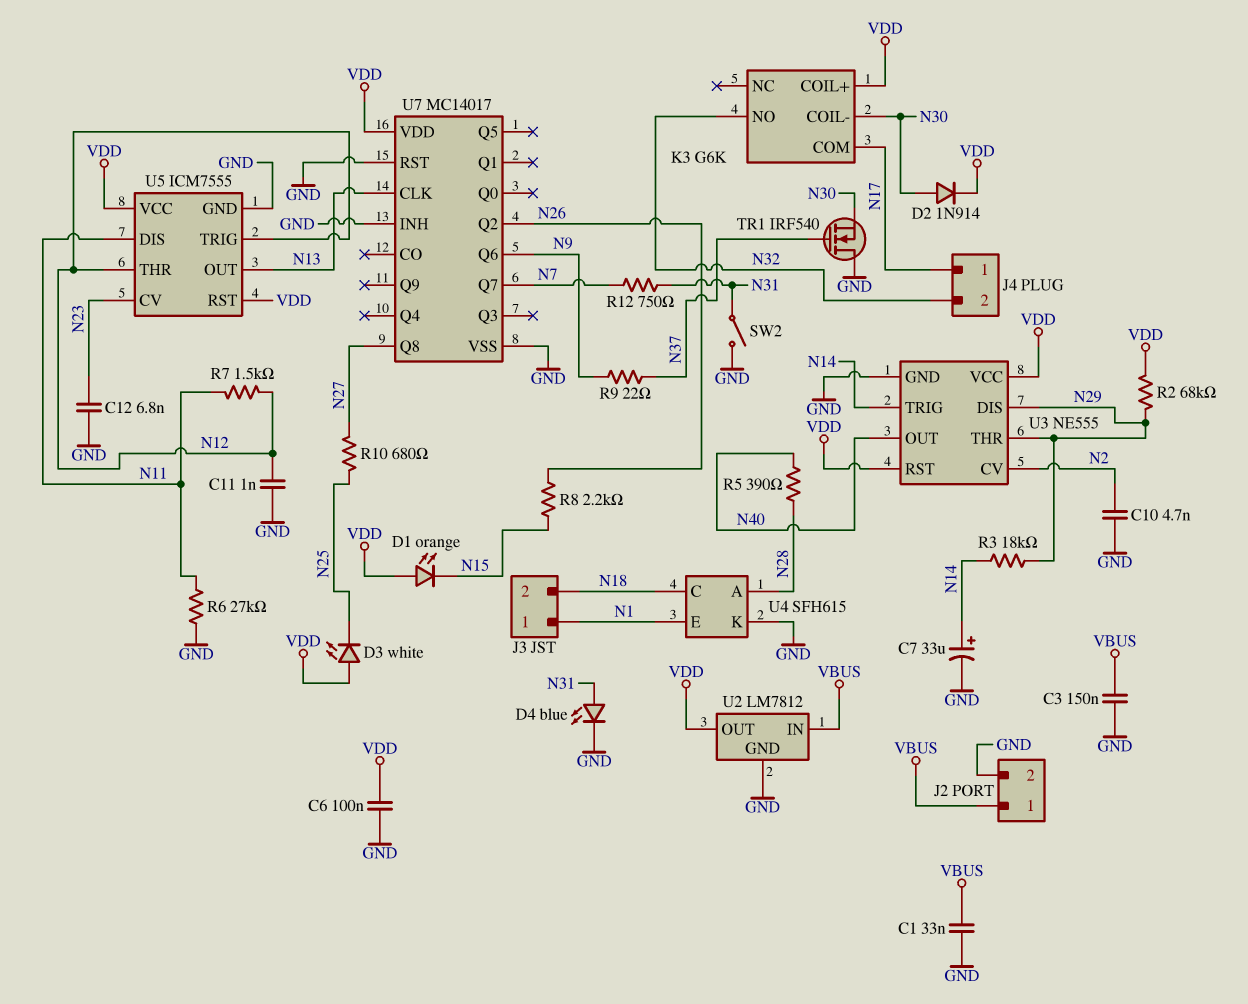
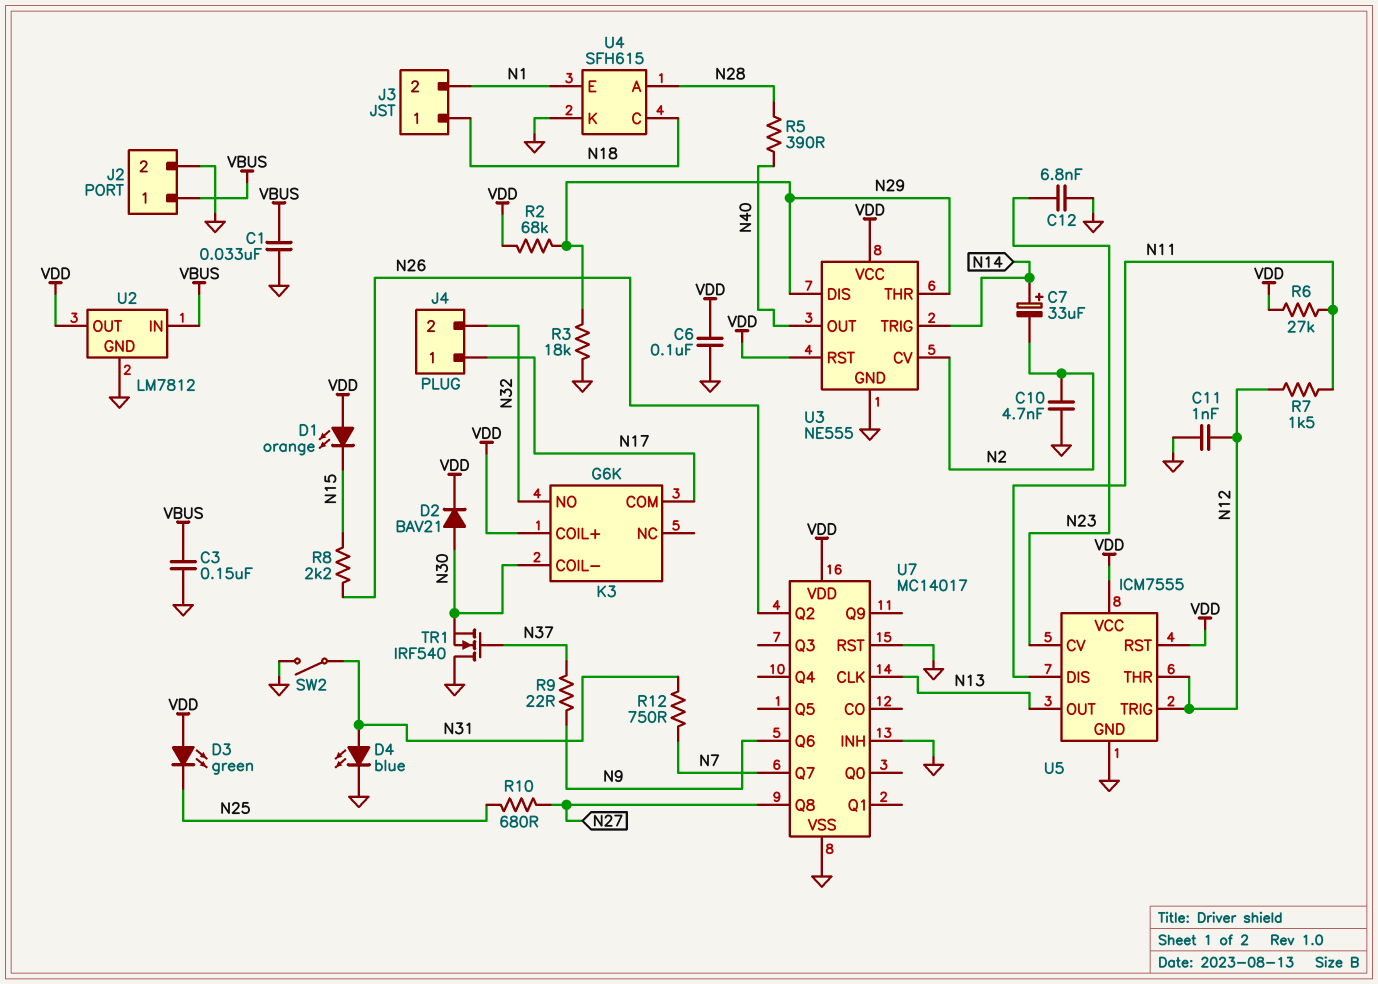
C7: 33uF (plus N14, minus GND) -> 33uF (plus N14, minus N2)
D2: diode 1N914 (A N30, K VDD) -> diode BAV21 (A N30, K VDD)
D3: LED white (A VDD, K N25) -> LED green (A VDD, K N25)
J3 pin 1: N1 -> N18
J3 pin 2: N18 -> N1
R3: 18k (N14, N29) -> 18k (GND, N29)
R6: 27k (GND, N11) -> 27k (N11, VDD)

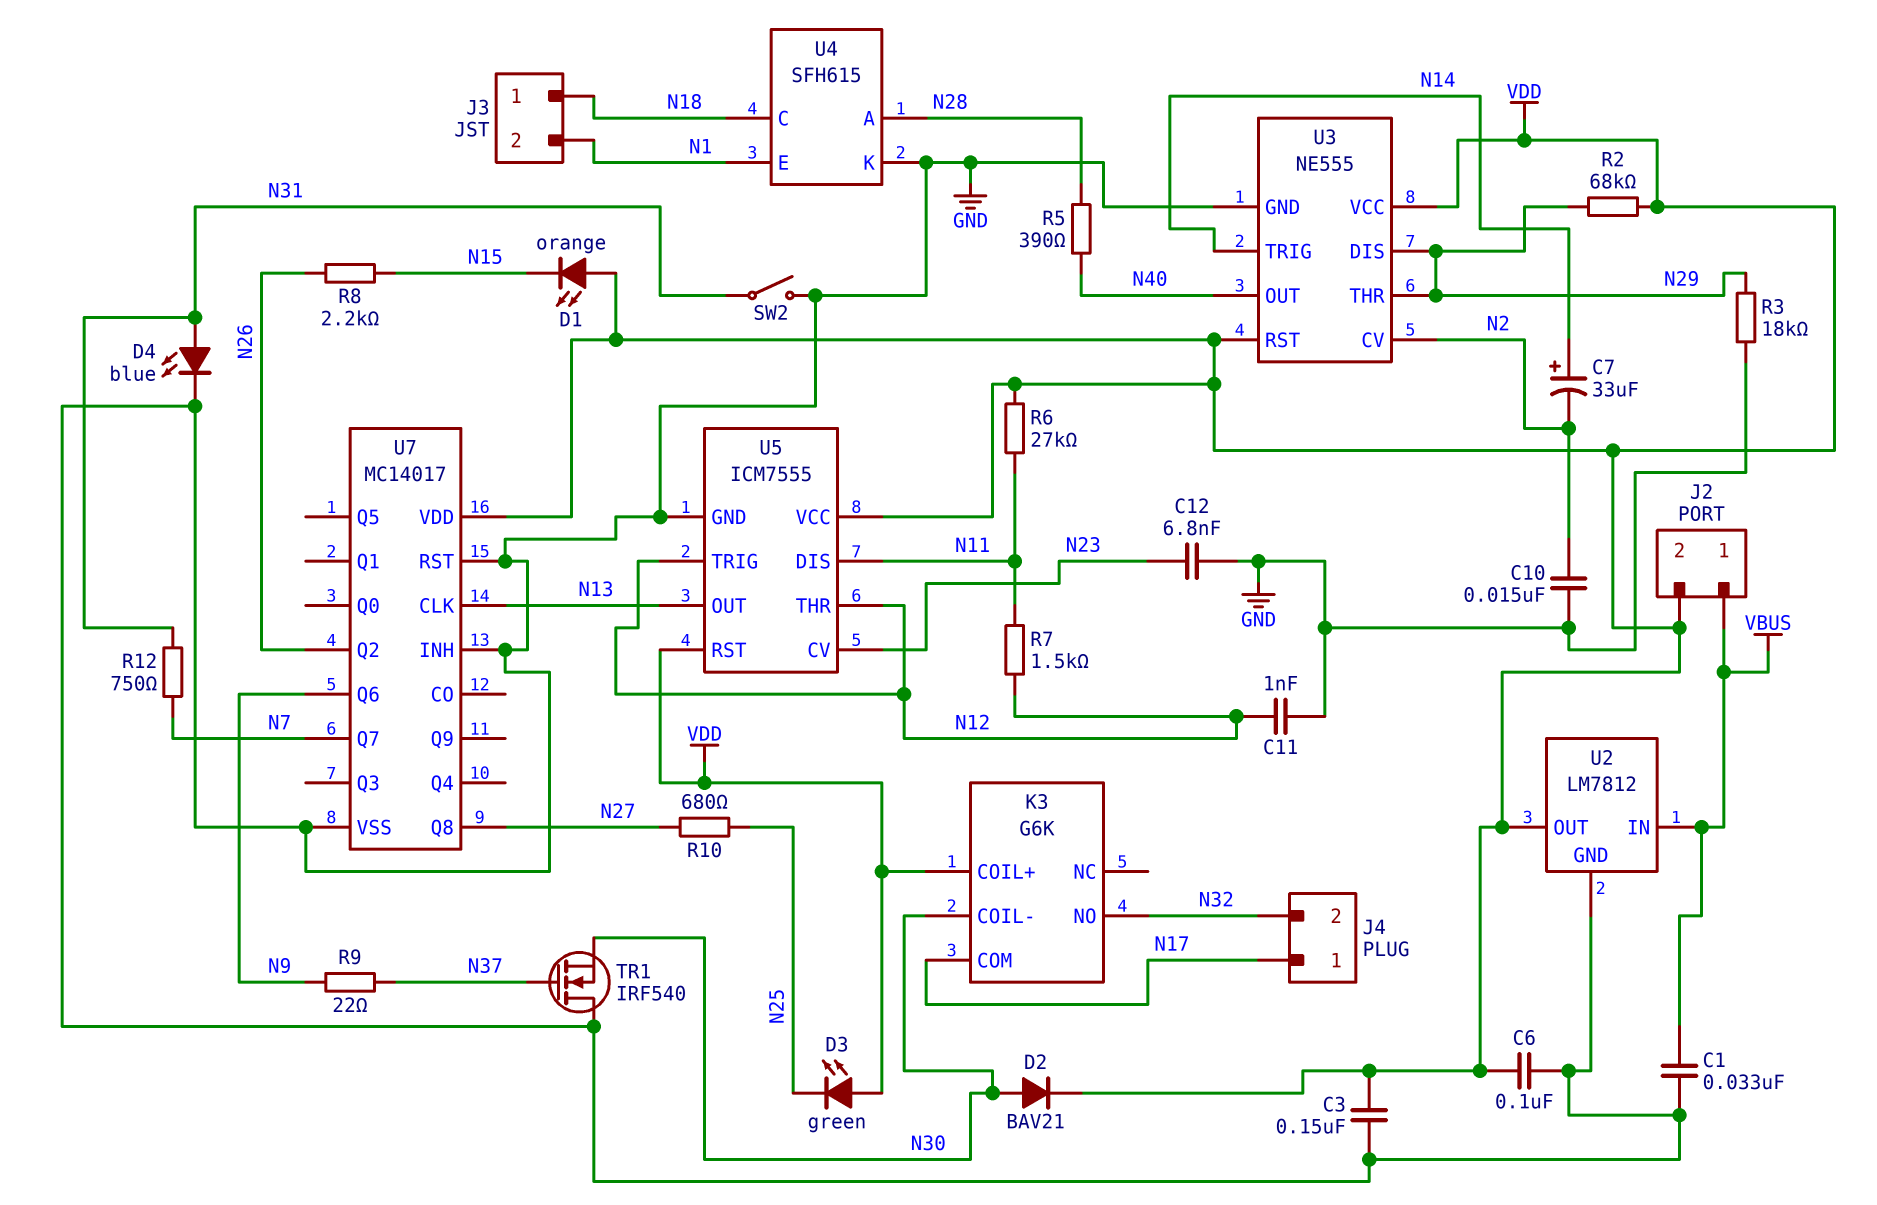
C3: 150nF (GND, VBUS) -> 150nF (GND, VDD)
C10: 4.7nF (GND, N2) -> 15nF (GND, N2)
J2 pin 2: GND -> VDD

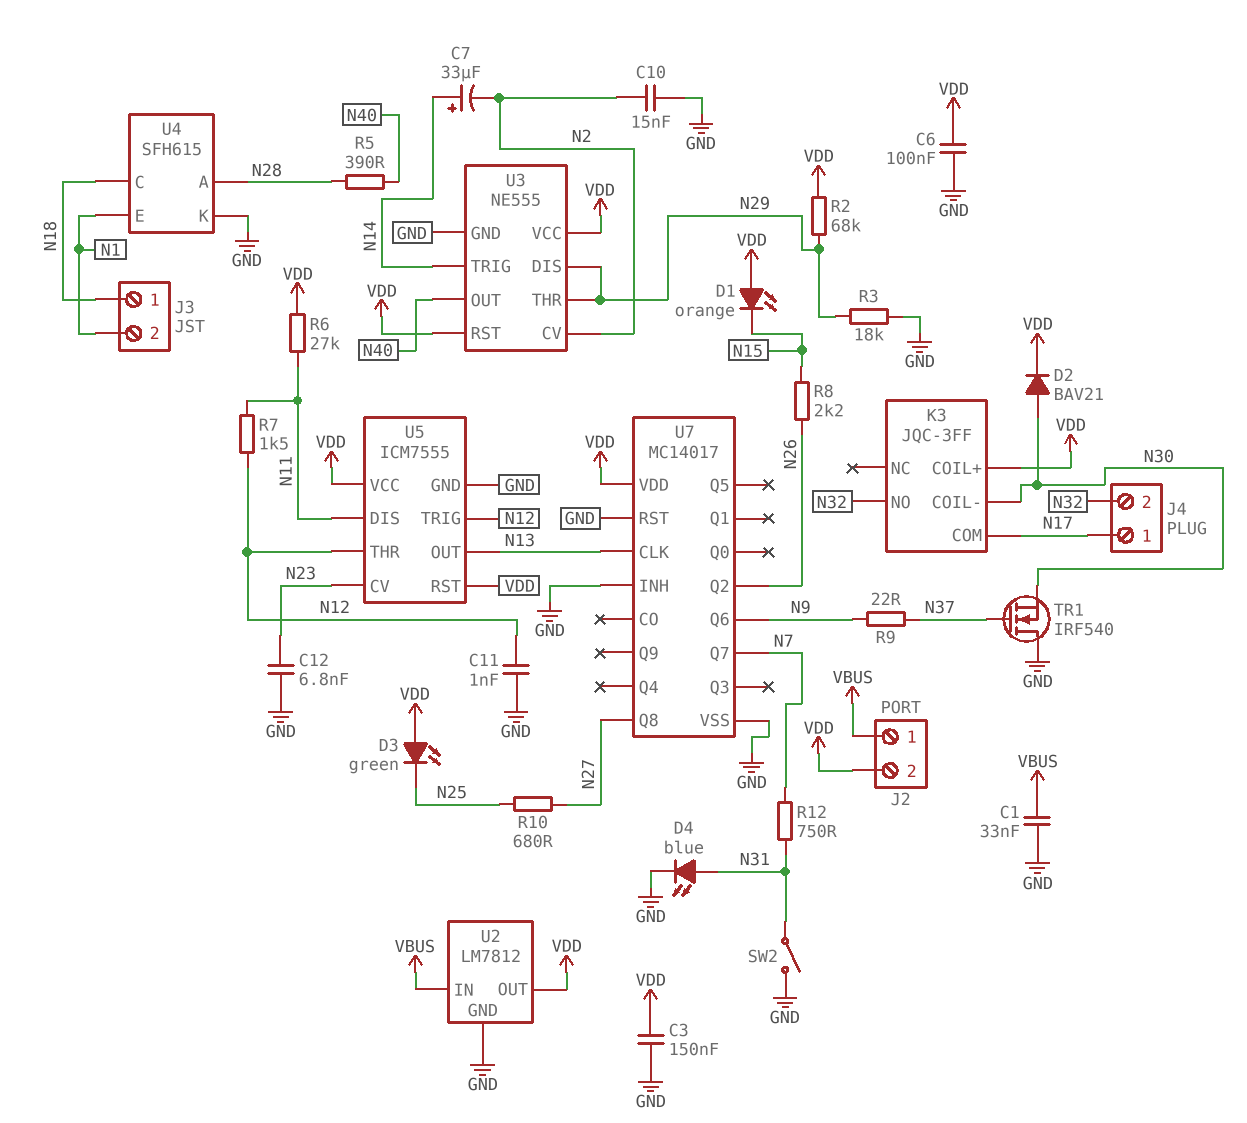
K3: G6K -> JQC-3FF

